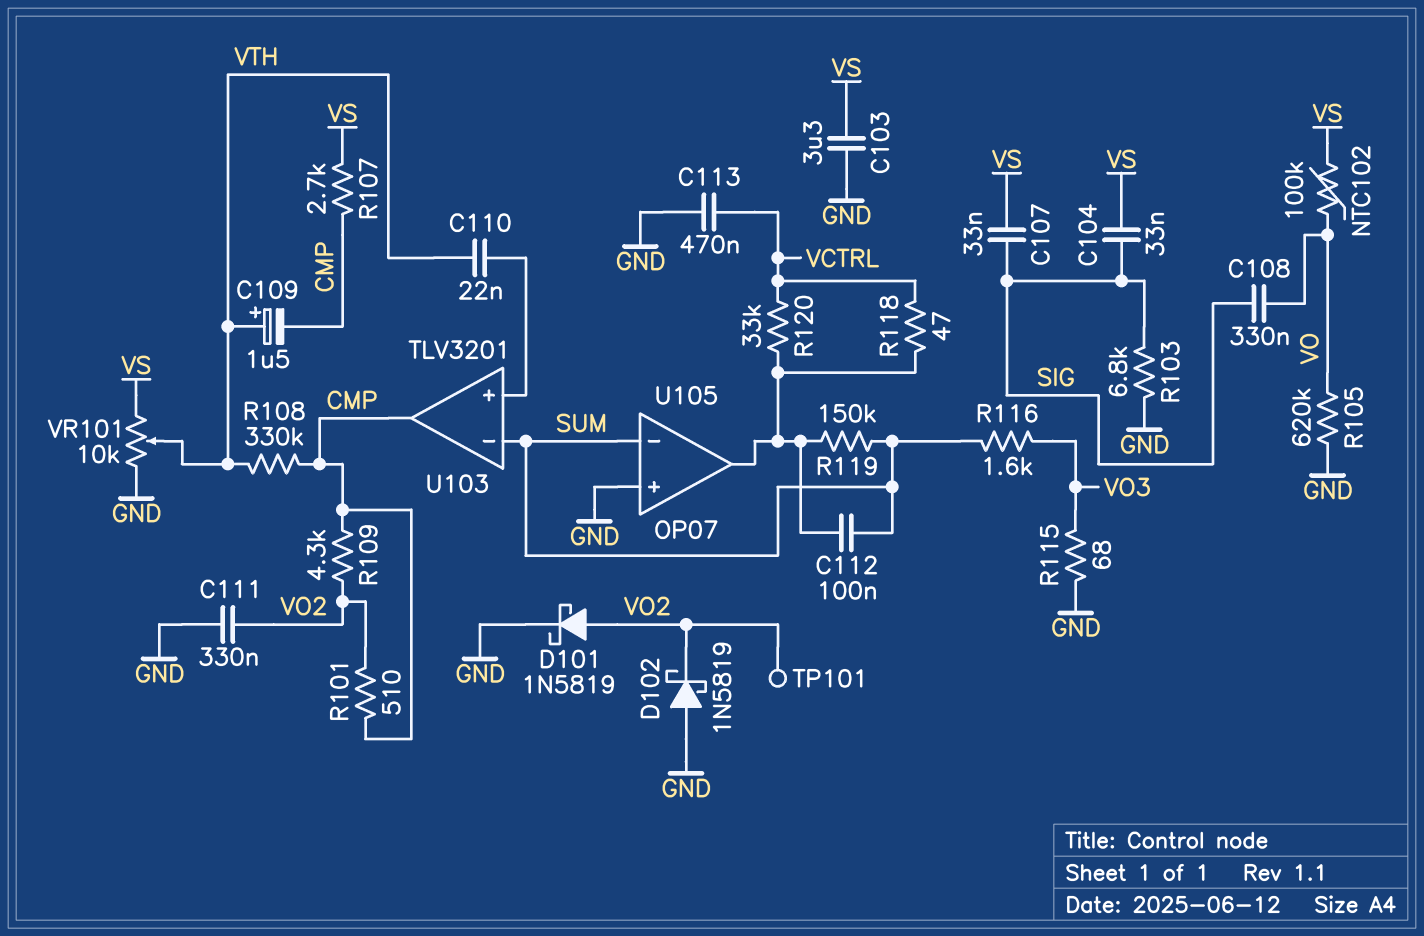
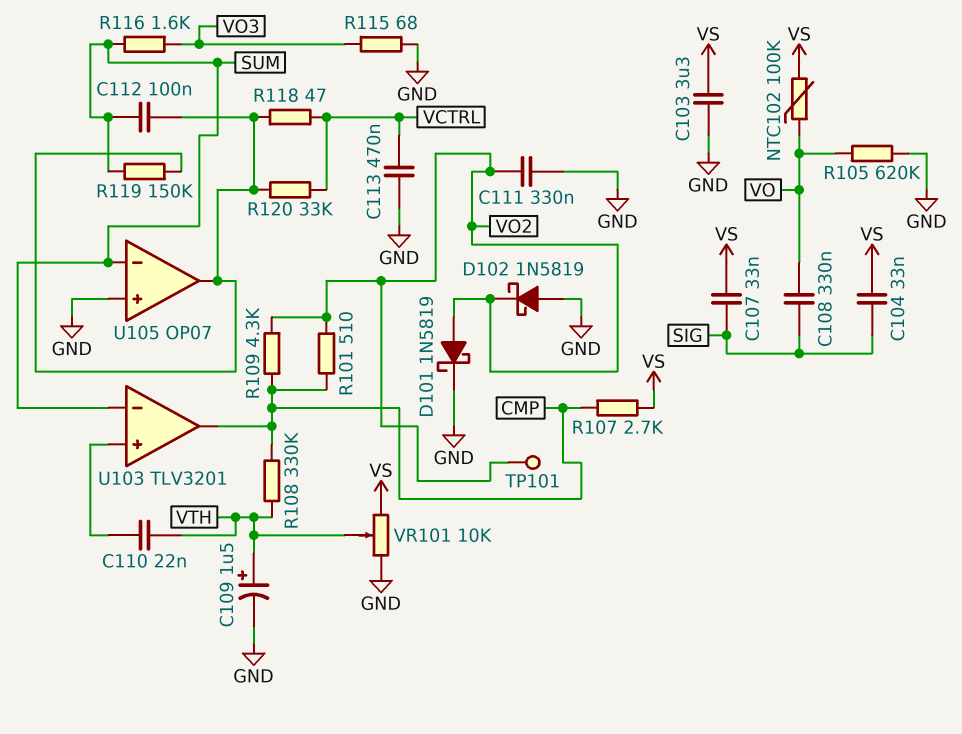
C109: 1.5uF (plus VTH, minus CMP) -> 1.5uF (plus VTH, minus GND)
R103: 6.8k (GND, SIG) -> none

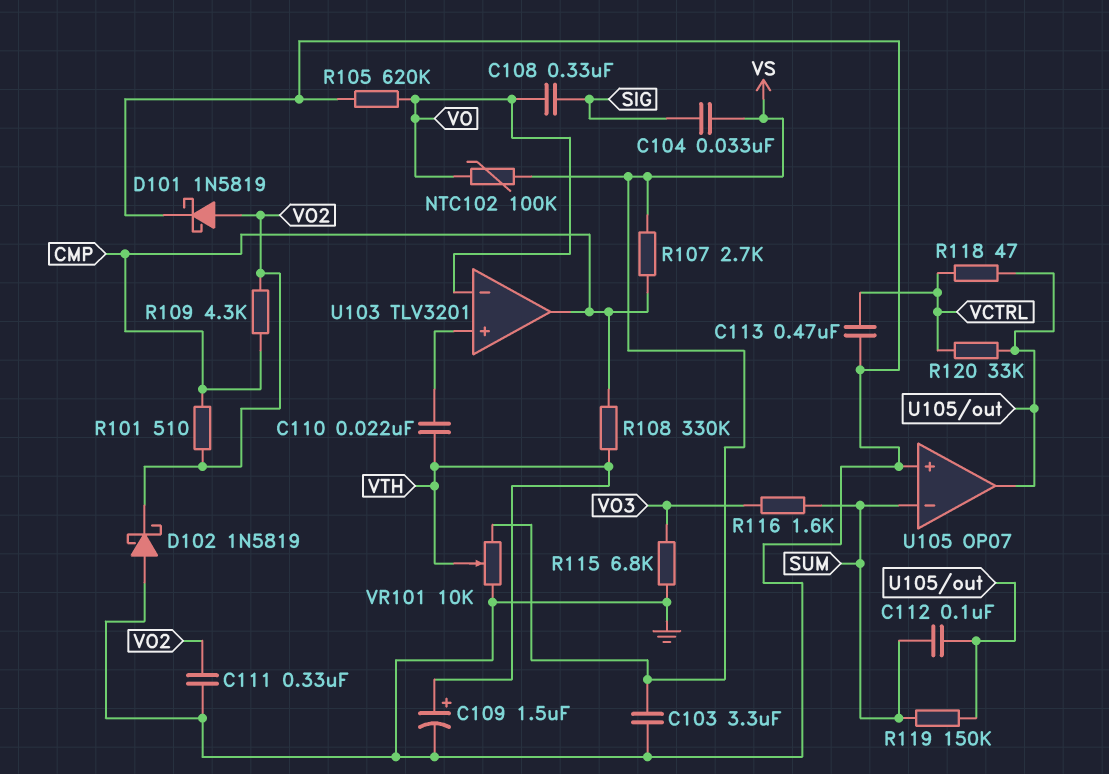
C107: 33nF (SIG, VS) -> none
R115: 68 (GND, VO3) -> 6.8k (GND, VO3)
TP101: test point (VO2) -> none
U103 pin in-: SUM -> VO

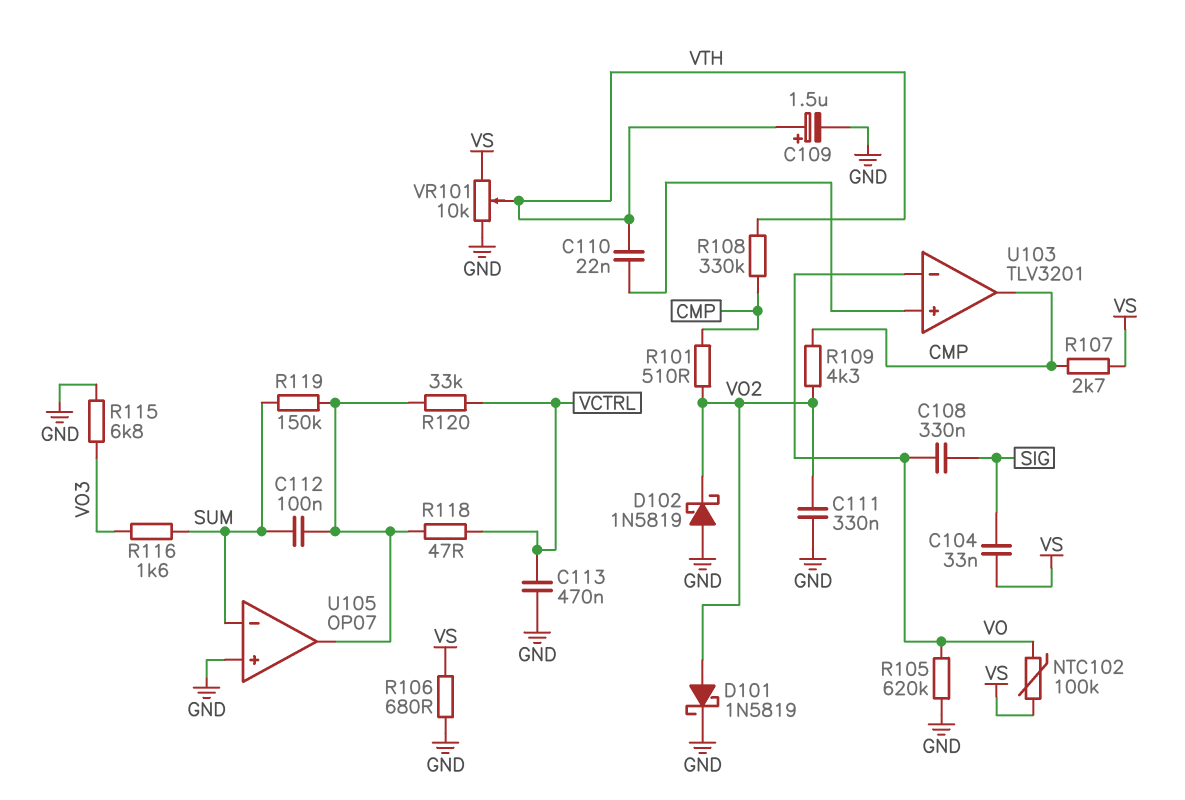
C103: 3.3uF (GND, VS) -> none
R106: none -> 680 (GND, VS)

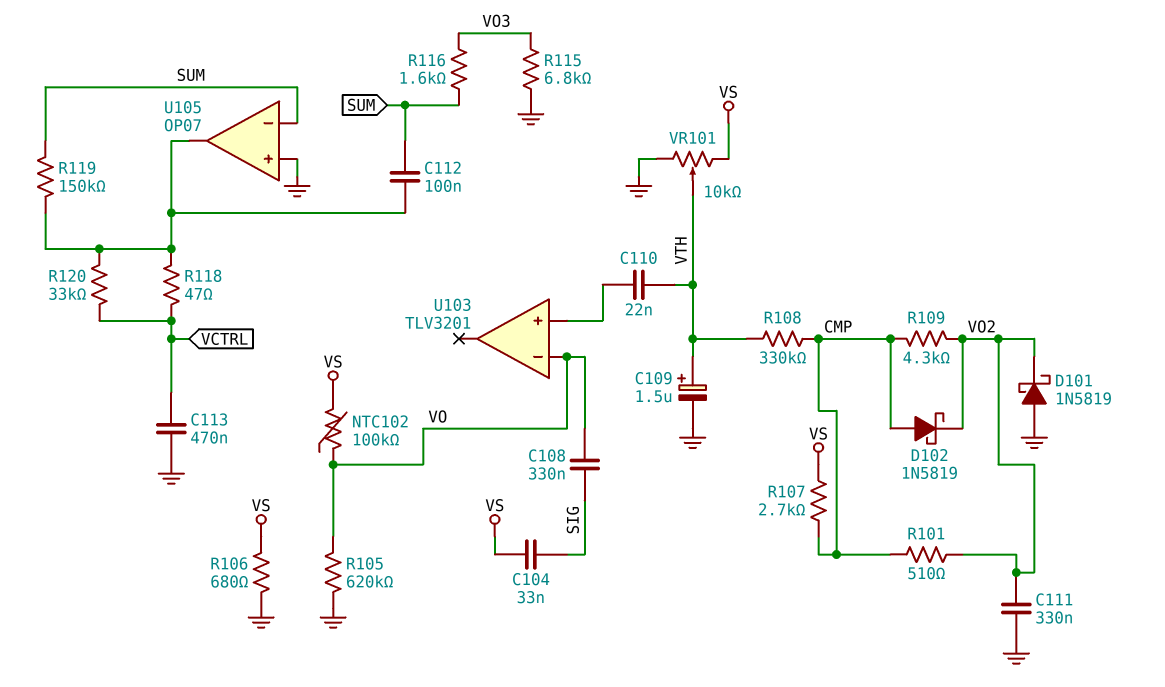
D101: schottky 1N5819 (A VO2, K GND) -> schottky 1N5819 (A GND, K VO2)
D102: schottky 1N5819 (A GND, K VO2) -> schottky 1N5819 (A CMP, K VO2)
U103 pin out: CMP -> none

